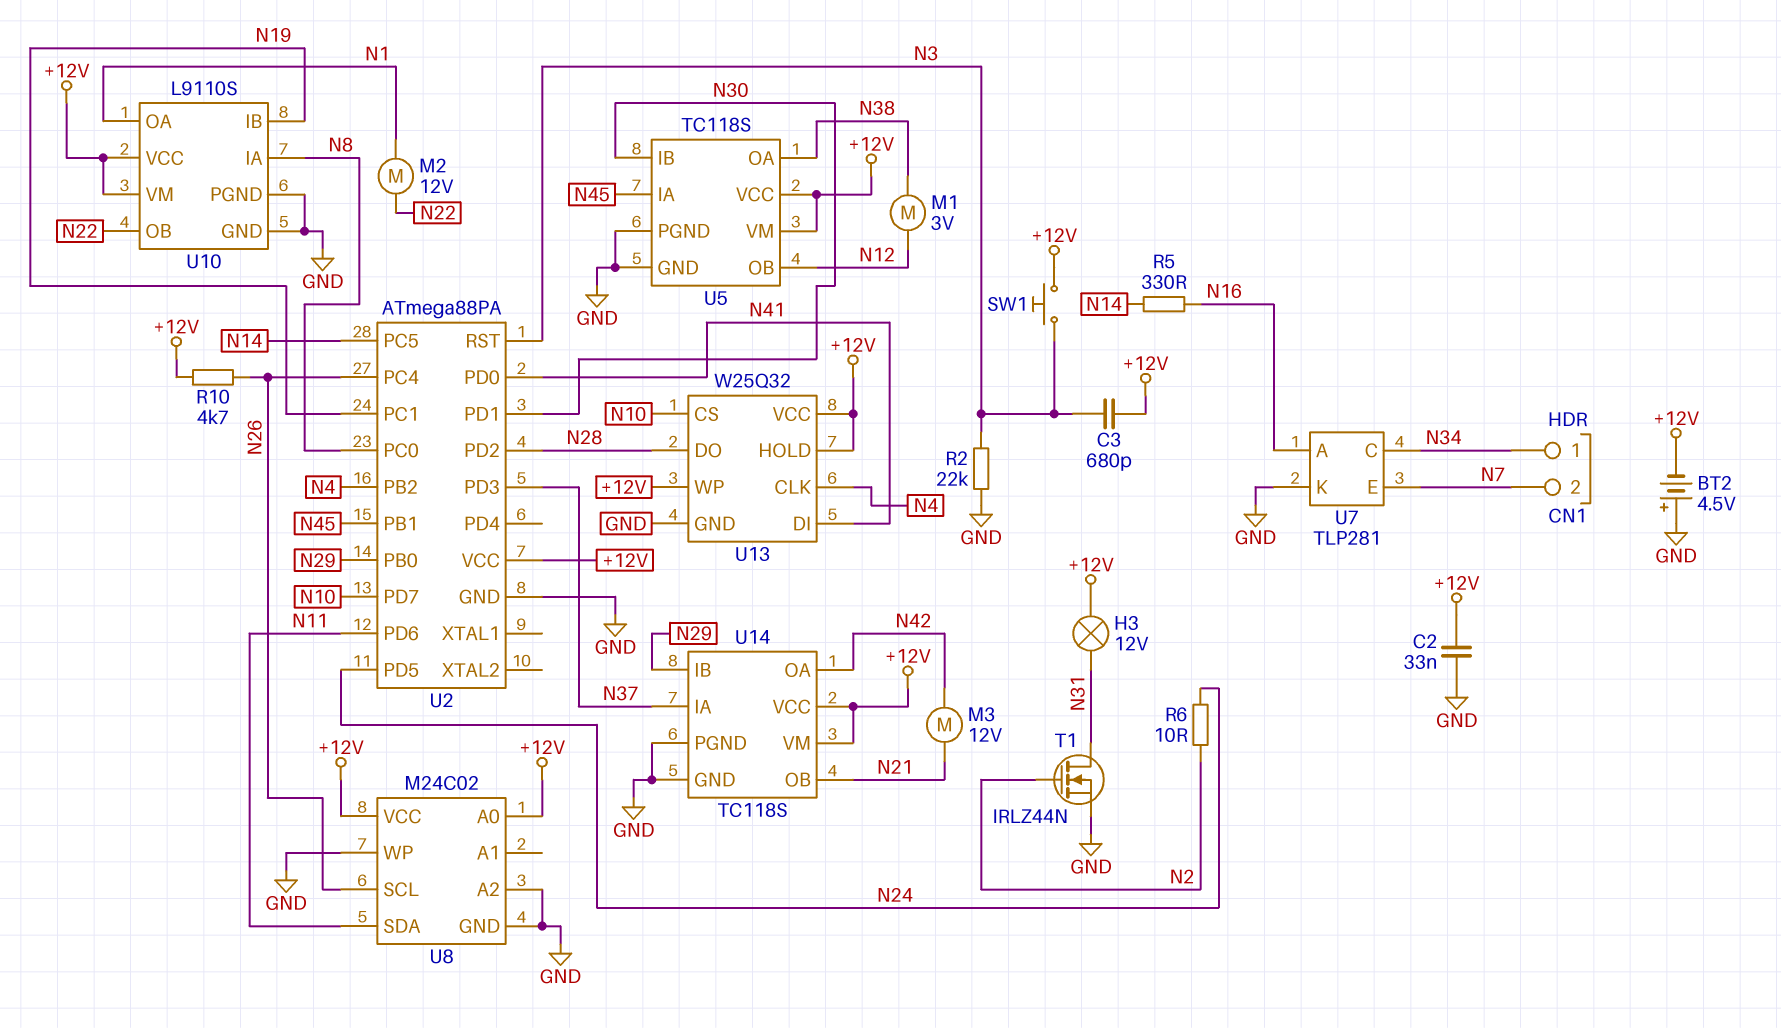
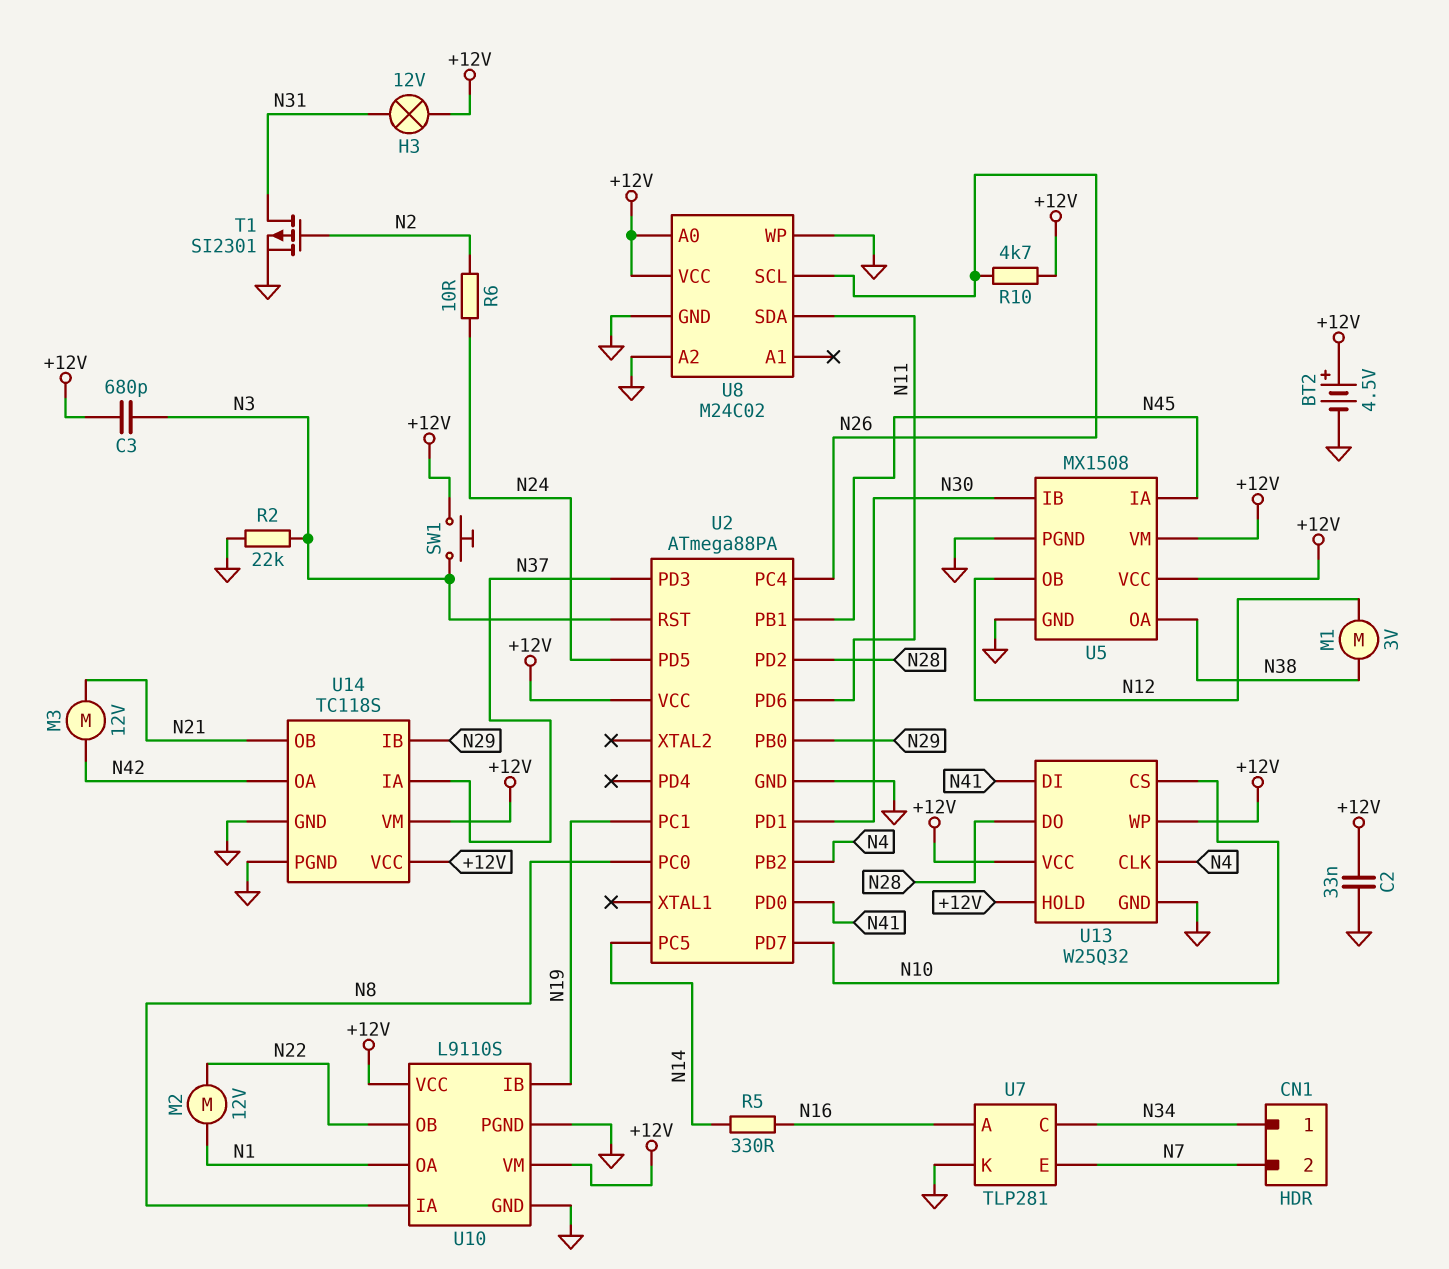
BT2: 4.5V (plus GND, minus +12V) -> 4.5V (plus +12V, minus GND)
T1: NMOS IRLZ44N (G N2, D N31, S GND) -> PMOS SI2301 (G N2, D N31, S GND)
U5: TC118S -> MX1508

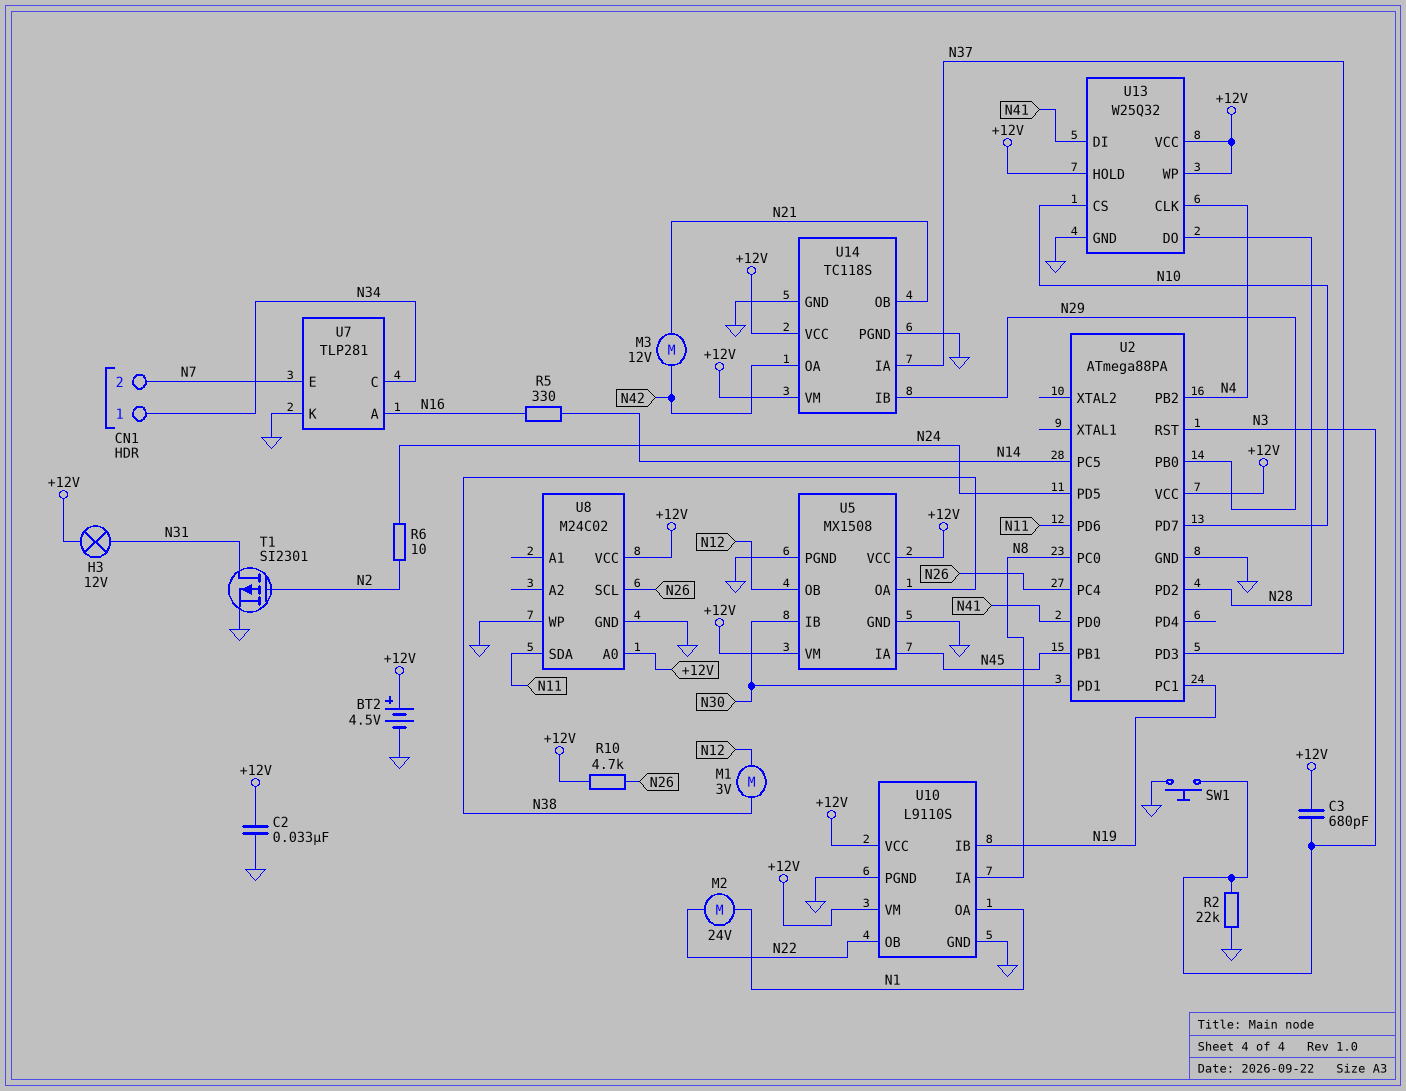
M2: motor 12V (N1, N22) -> motor 24V (N1, N22)
SW1: button (+12V, N3) -> button (GND, N3)
U8 pin A2: GND -> none

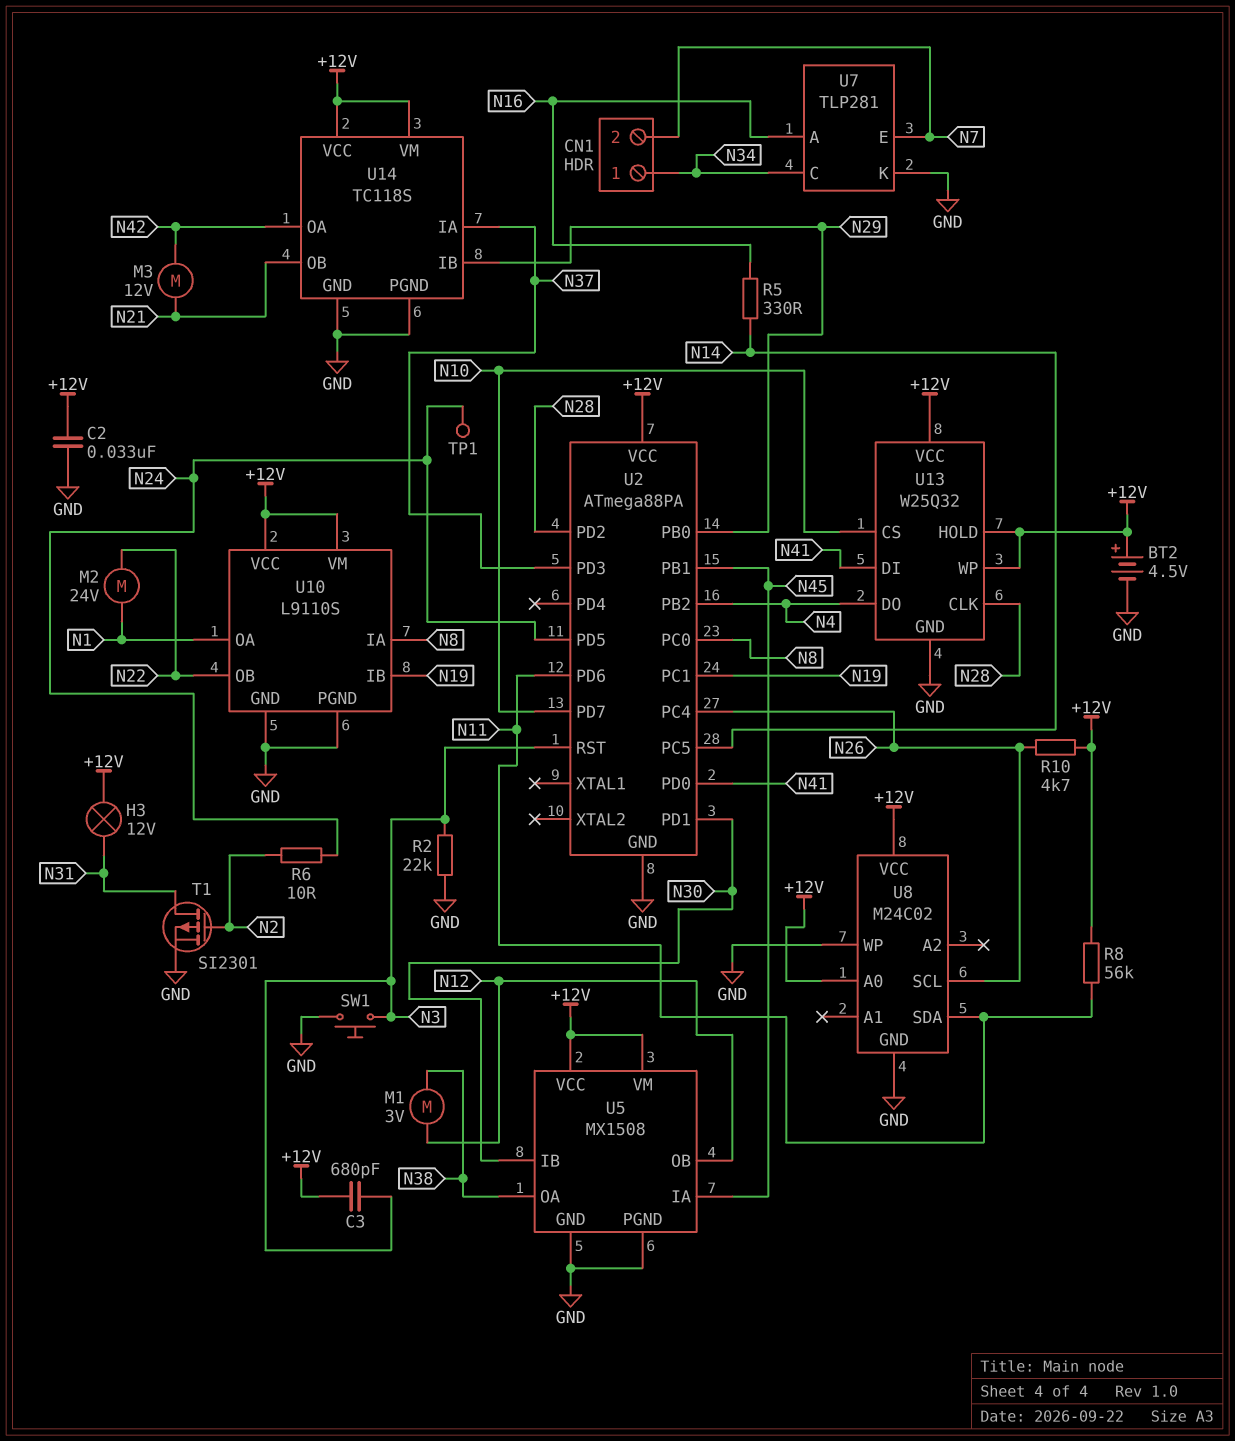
R8: none -> 56k (+12V, N11)
TP1: none -> test point (N24)
U13 pin CLK: N4 -> N28
U13 pin DO: N28 -> N4

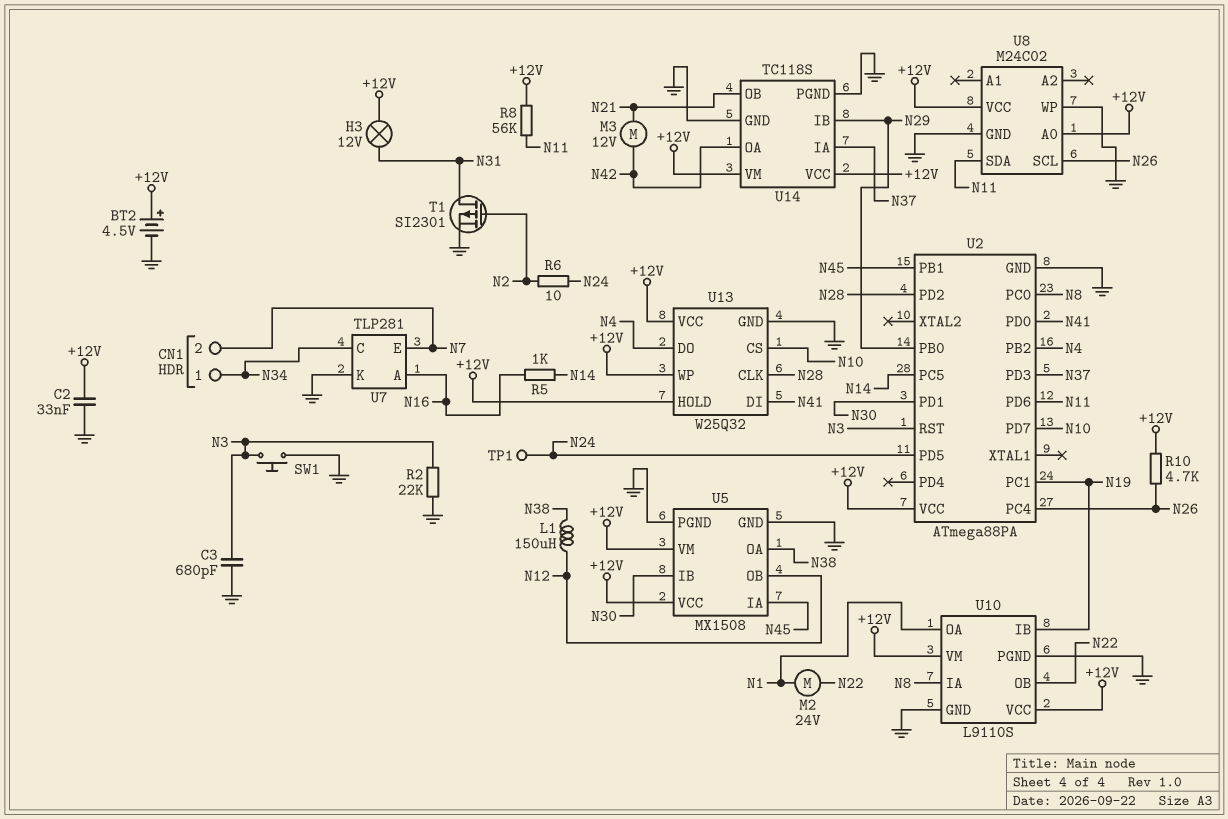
C3: 680pF (+12V, N3) -> 680pF (GND, N3)
L1: none -> 150uH (N12, N38)
M1: motor 3V (N12, N38) -> none
R5: 330 (N14, N16) -> 1k (N14, N16)

